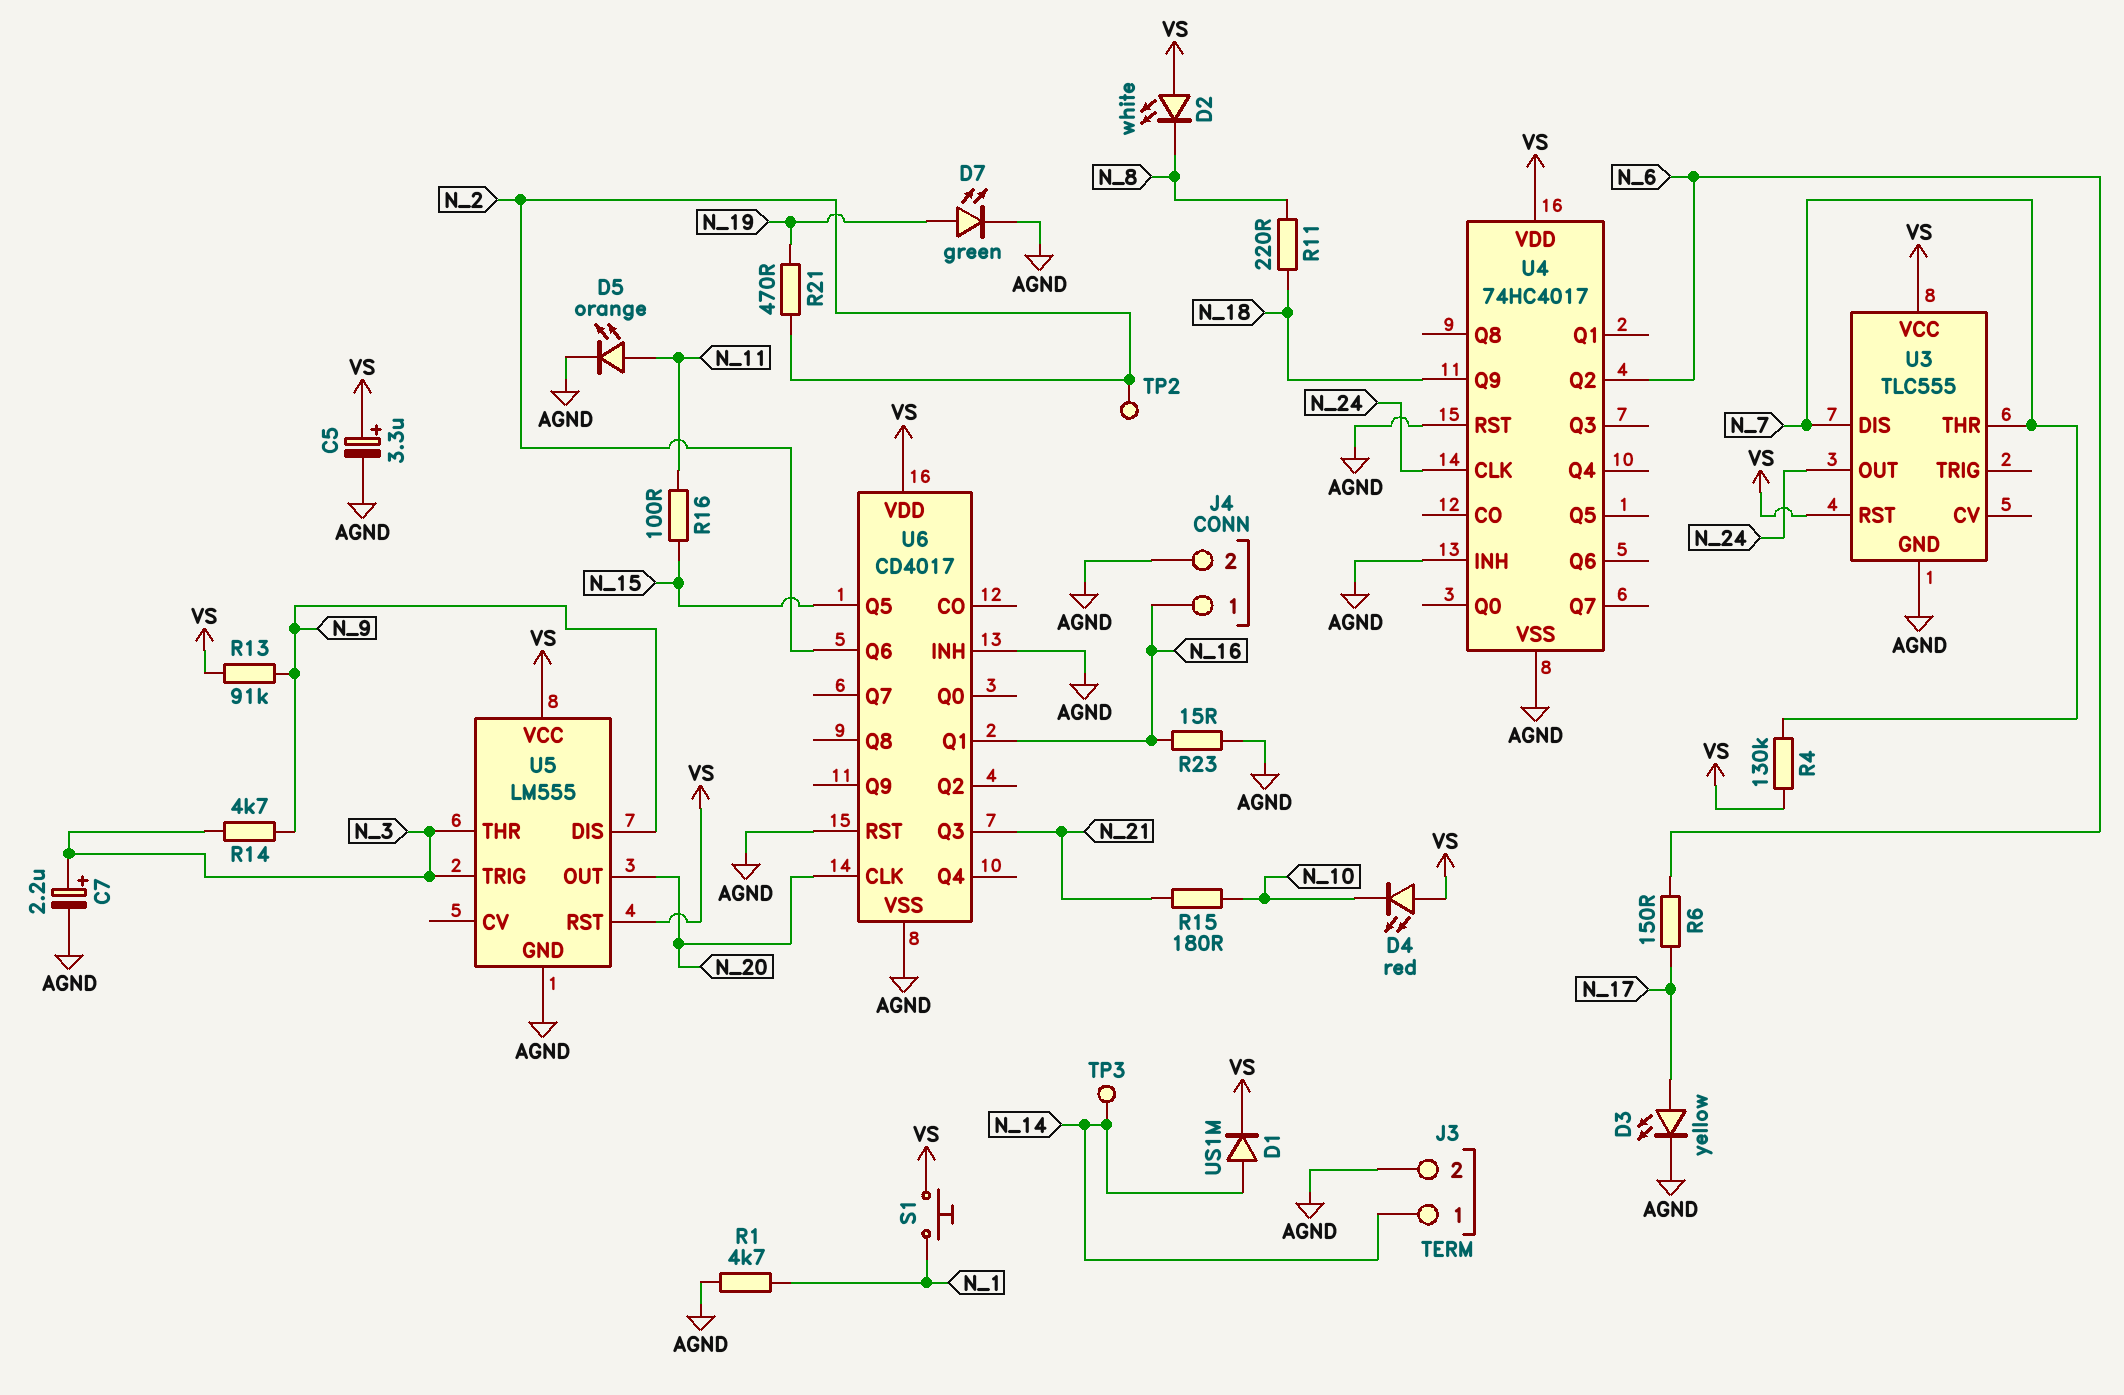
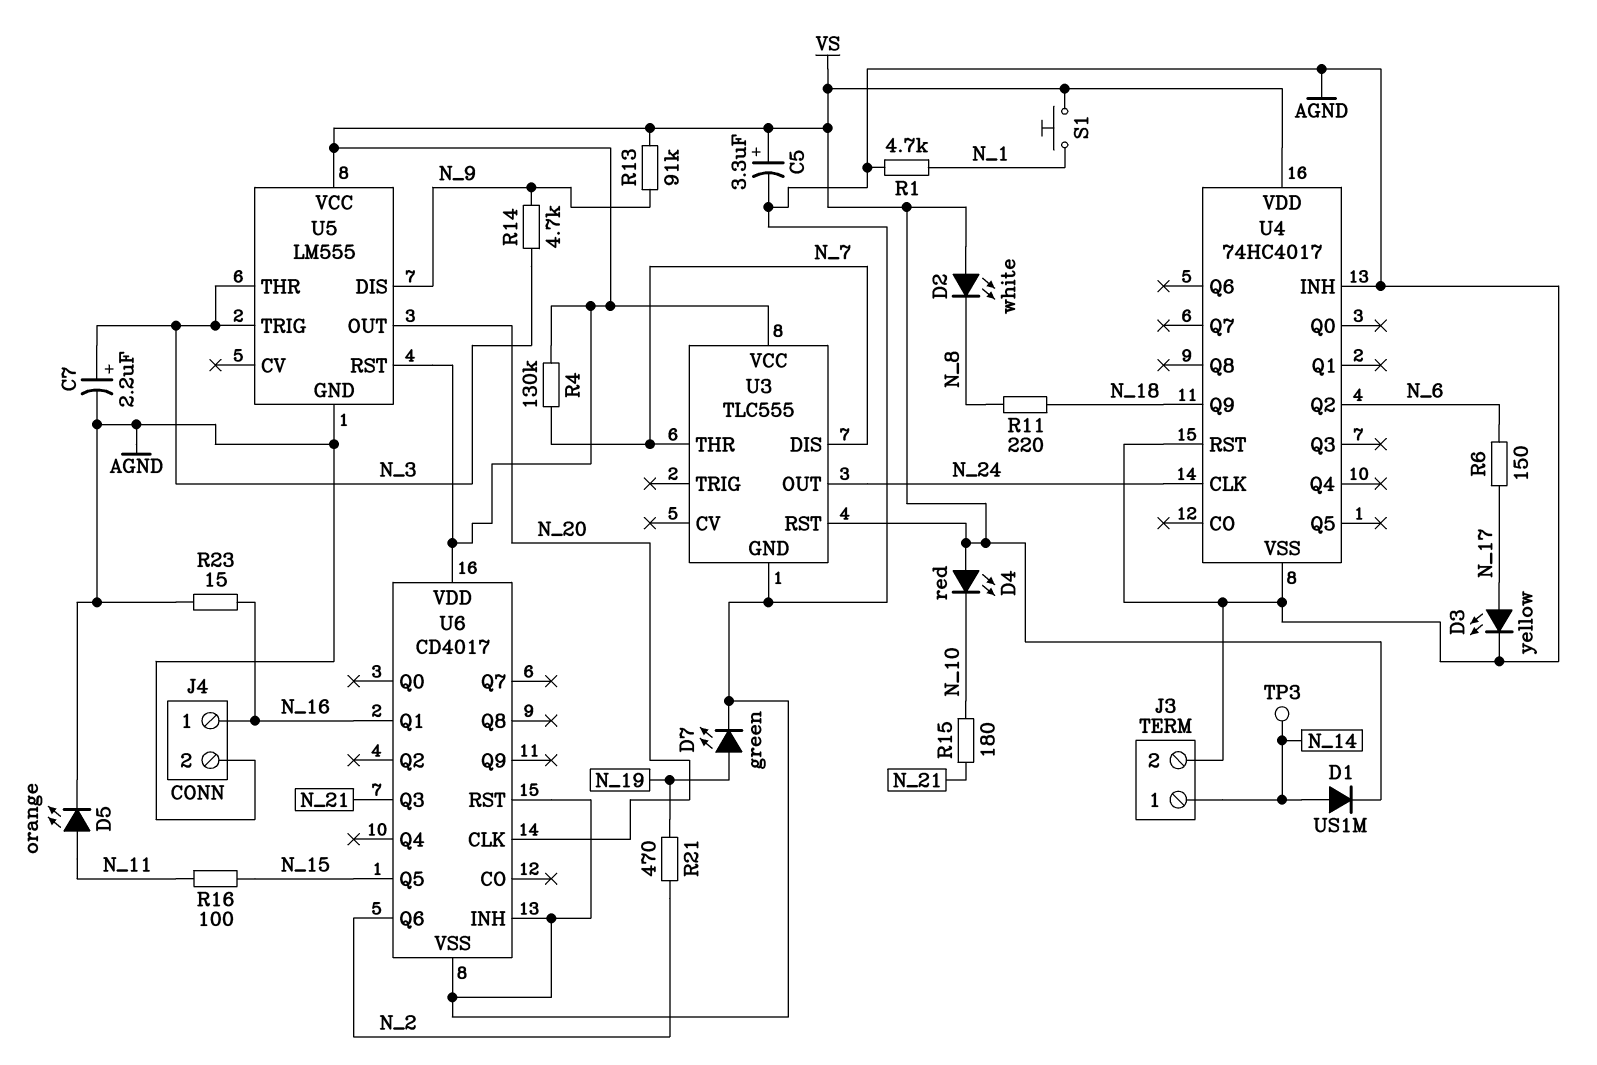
TP2: test point (N_2) -> none

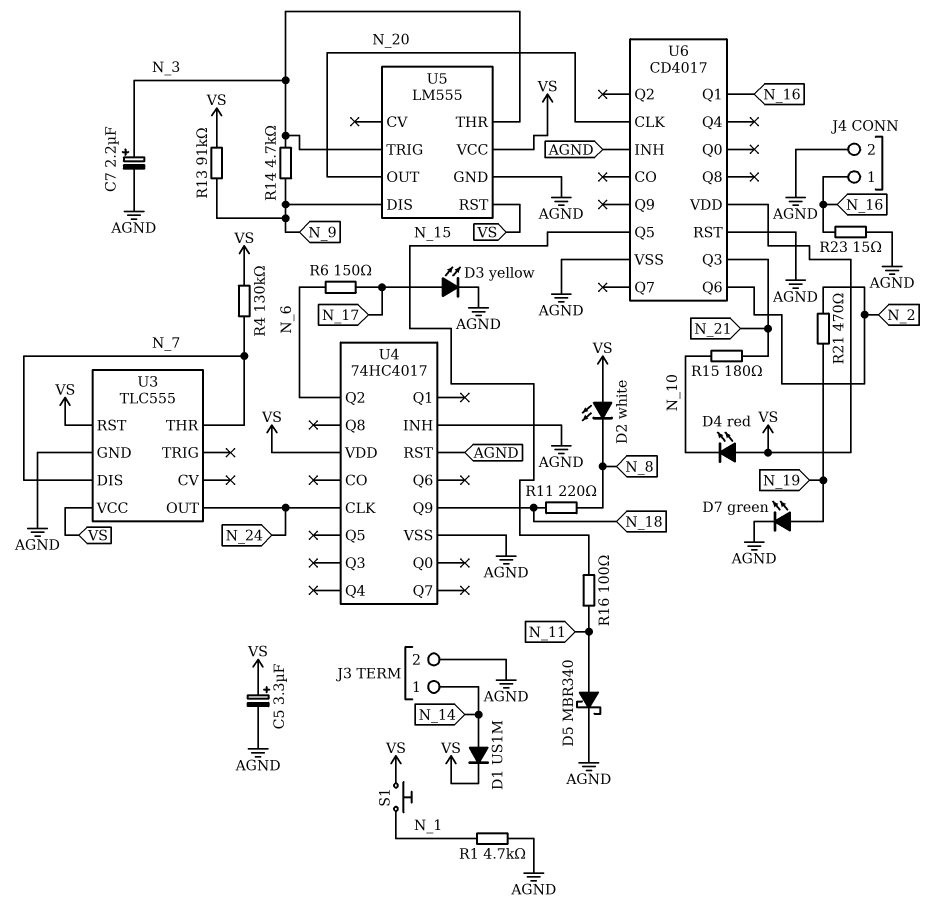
D5: LED orange (A N_11, K AGND) -> schottky MBR340 (A N_11, K AGND)
TP3: test point (N_14) -> none

